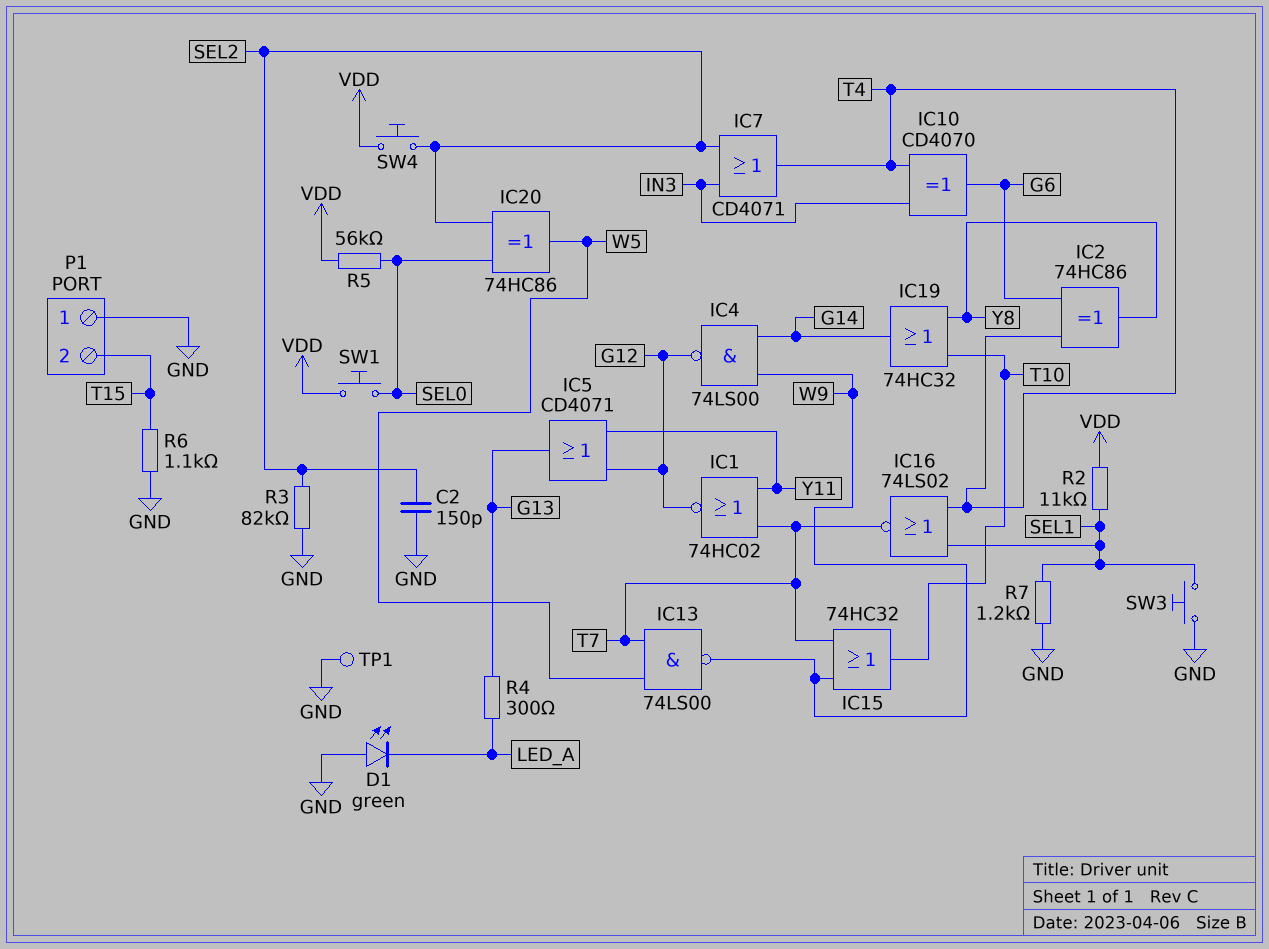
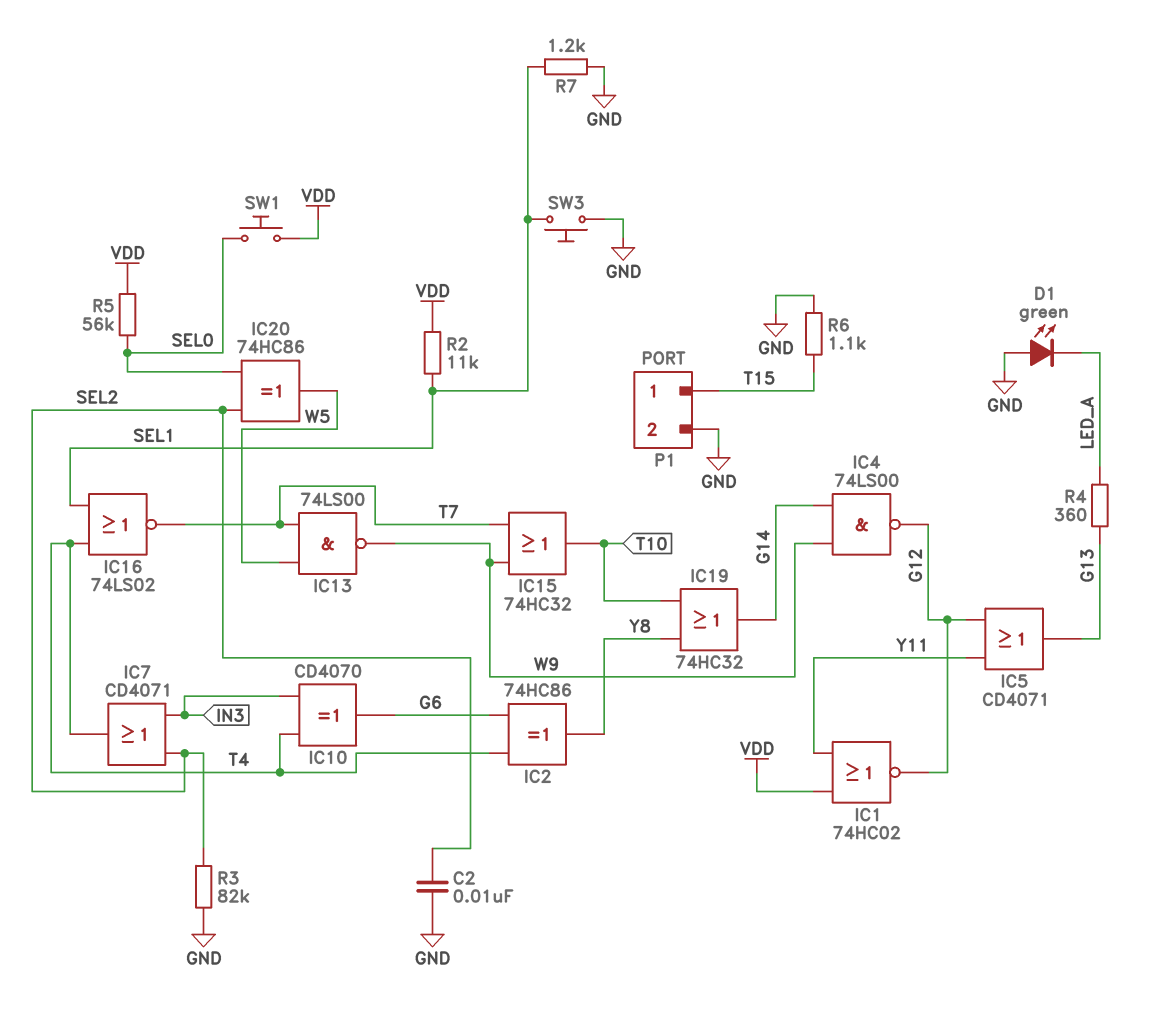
C2: 150pF (GND, SEL2) -> 10nF (GND, SEL2)
IC1: NOR 74HC02 (in T7, in Y11, out G12) -> NOR 74HC02 (in VDD, in Y11, out G12)
P1 pin 1: GND -> T15
P1 pin 2: T15 -> GND
R4: 300 (G13, LED_A) -> 360 (G13, LED_A)
SW4: button (SEL2, VDD) -> none
TP1: test point (GND) -> none

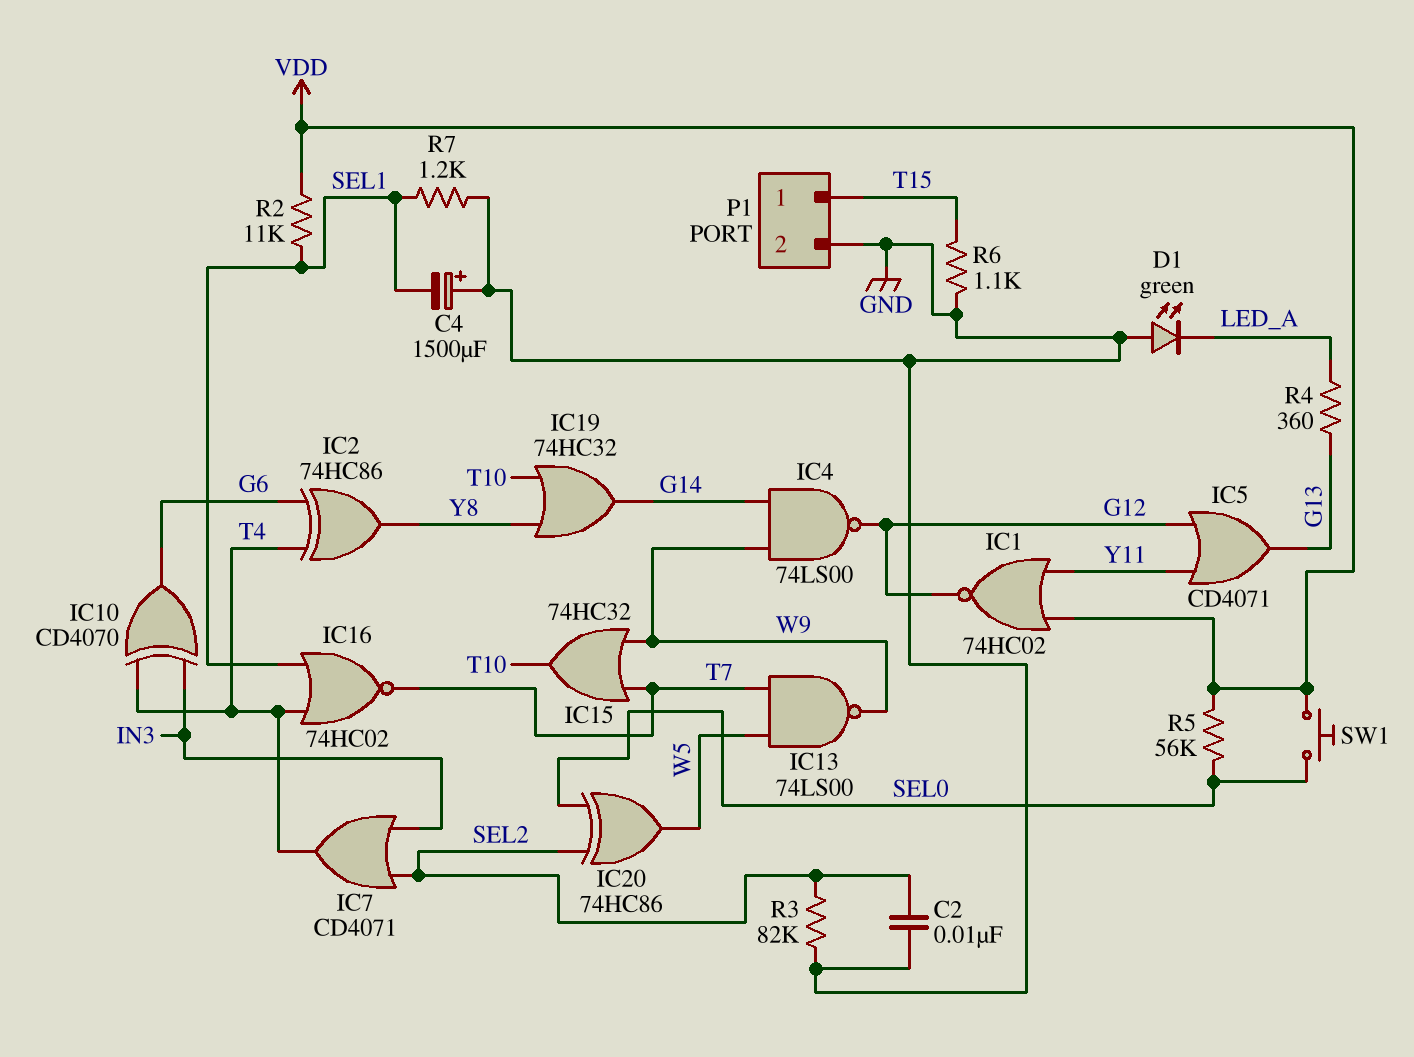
C4: none -> 1500uF (plus GND, minus SEL1)
IC16: NOR 74LS02 (in SEL1, in T4, out T7) -> NOR 74HC02 (in SEL1, in T4, out T7)
SW3: button (GND, SEL1) -> none

